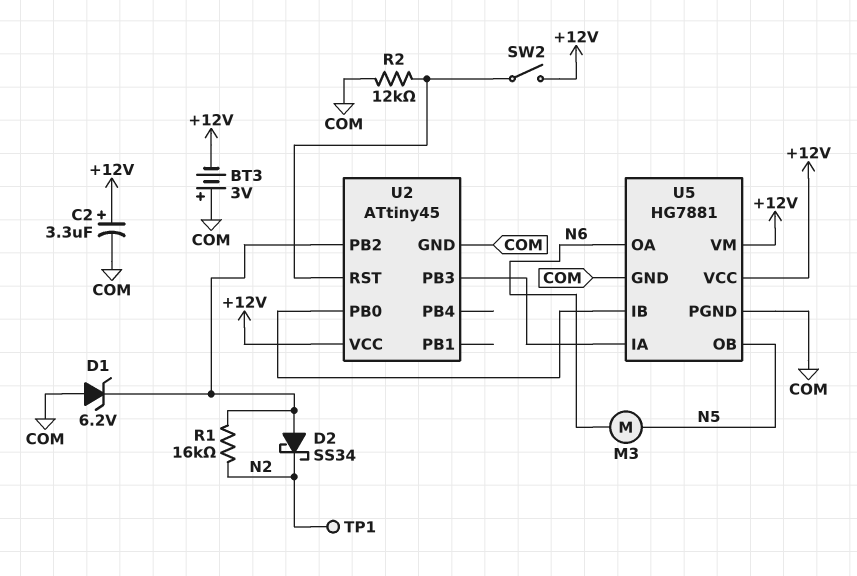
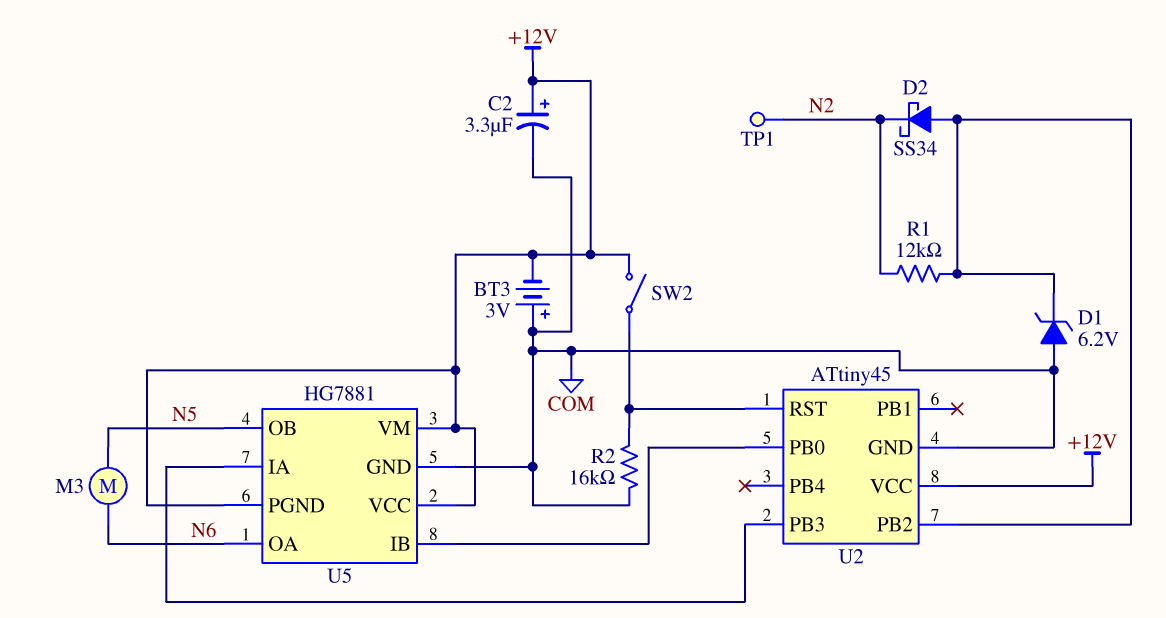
R1: 16k (N2, U2/PB2) -> 12k (N2, U2/PB2)
R2: 12k (COM, U2/RST) -> 16k (COM, U2/RST)
U5 pin PGND: COM -> +12V

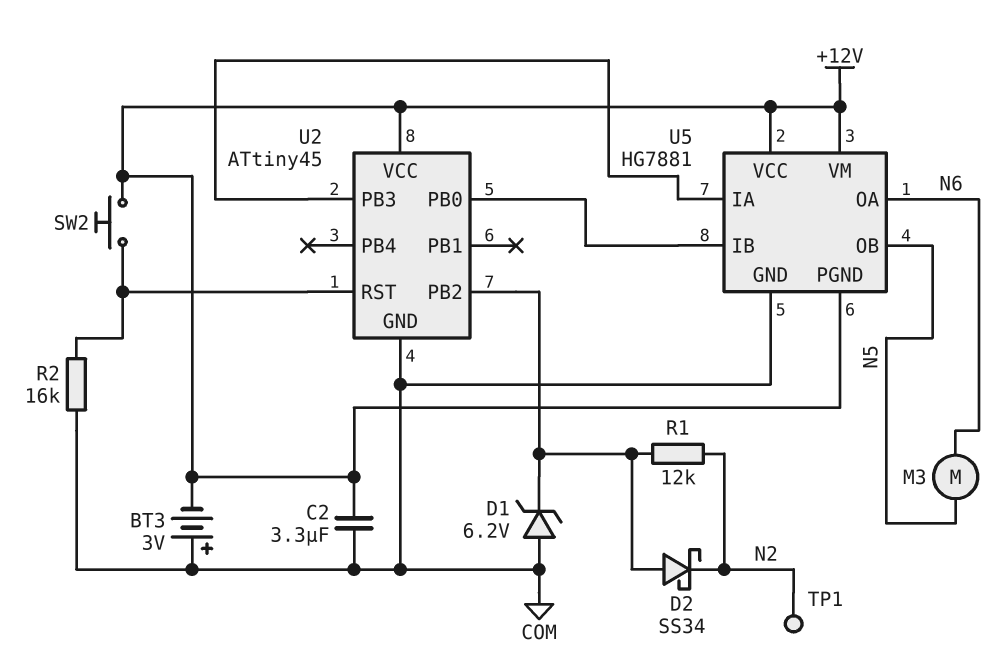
C2: 3.3uF (plus +12V, minus COM) -> 3.3uF (+12V, COM)
SW2: switch (+12V, U2/RST) -> button (+12V, U2/RST)

